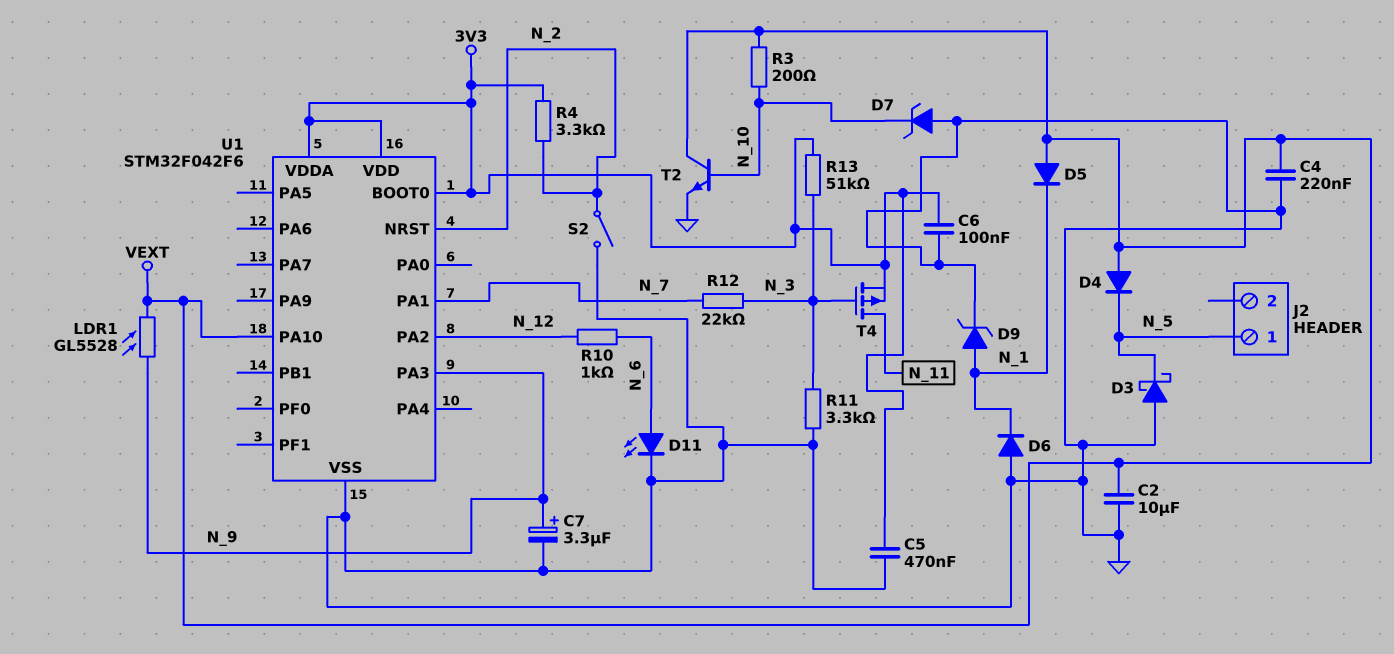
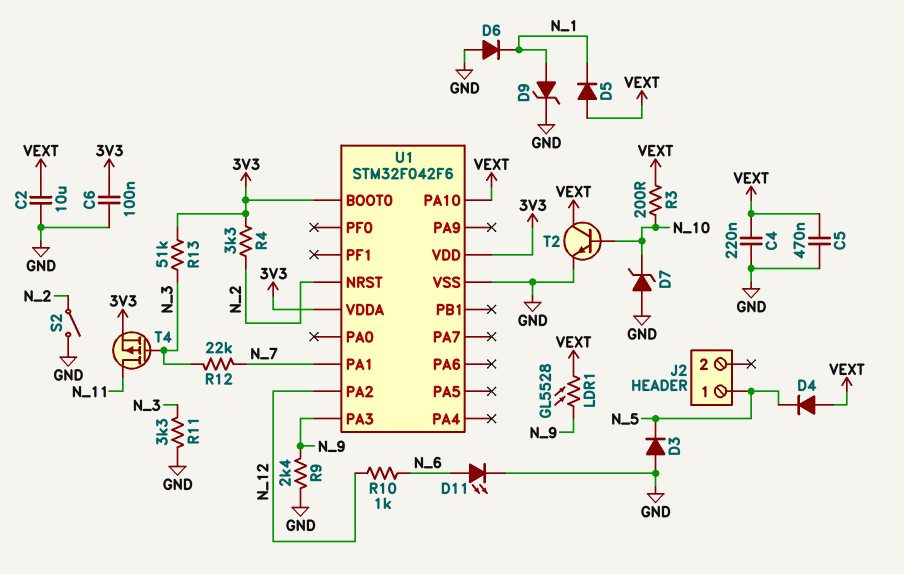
C5: 470nF (3V3, GND) -> 470nF (GND, VEXT)
C7: 3.3uF (plus N_9, minus GND) -> none
D3: schottky (A GND, K N_5) -> diode (A GND, K N_5)
R9: none -> 2.4k (GND, N_9)

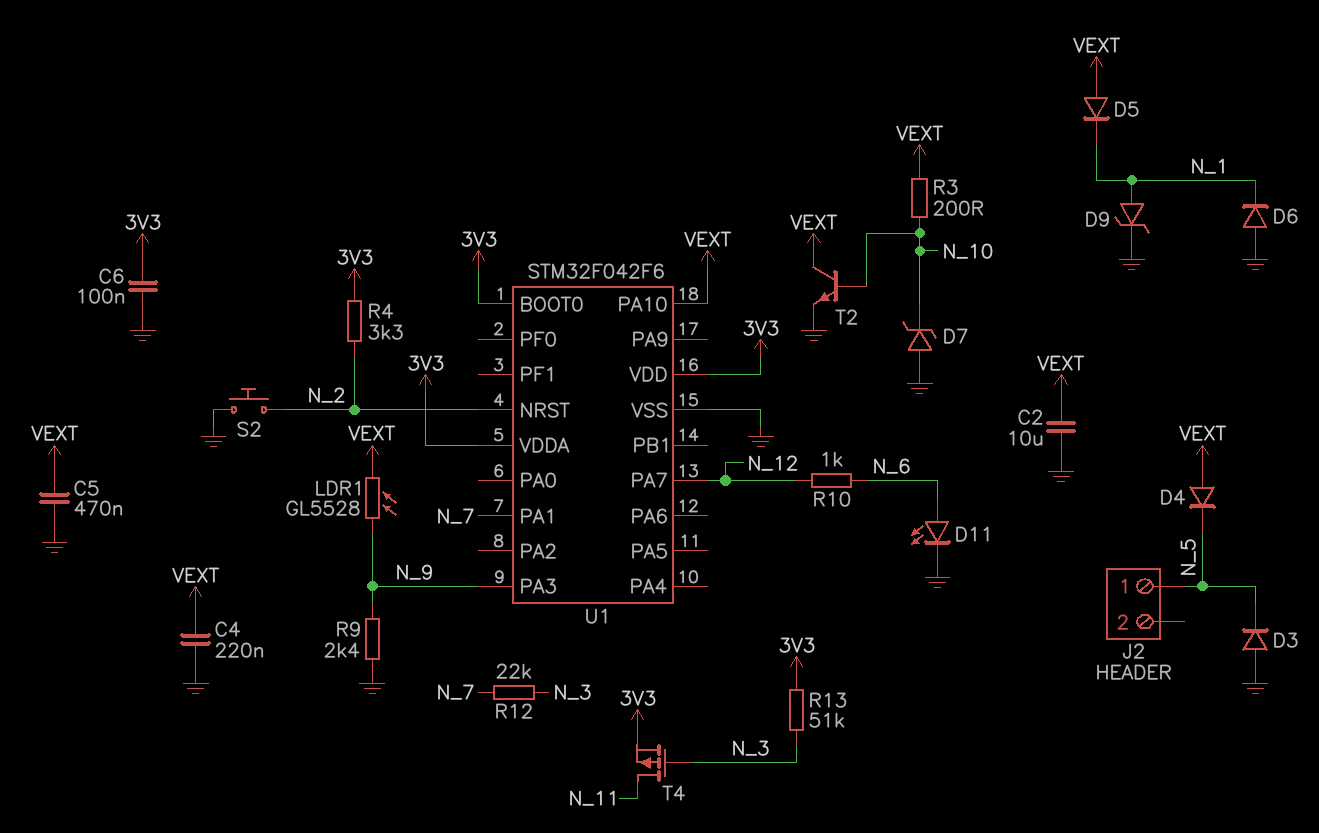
R11: 3.3k (GND, N_3) -> none
S2: switch (GND, N_2) -> button (GND, N_2)
U1 pin PA2: N_12 -> none
U1 pin PA7: none -> N_12

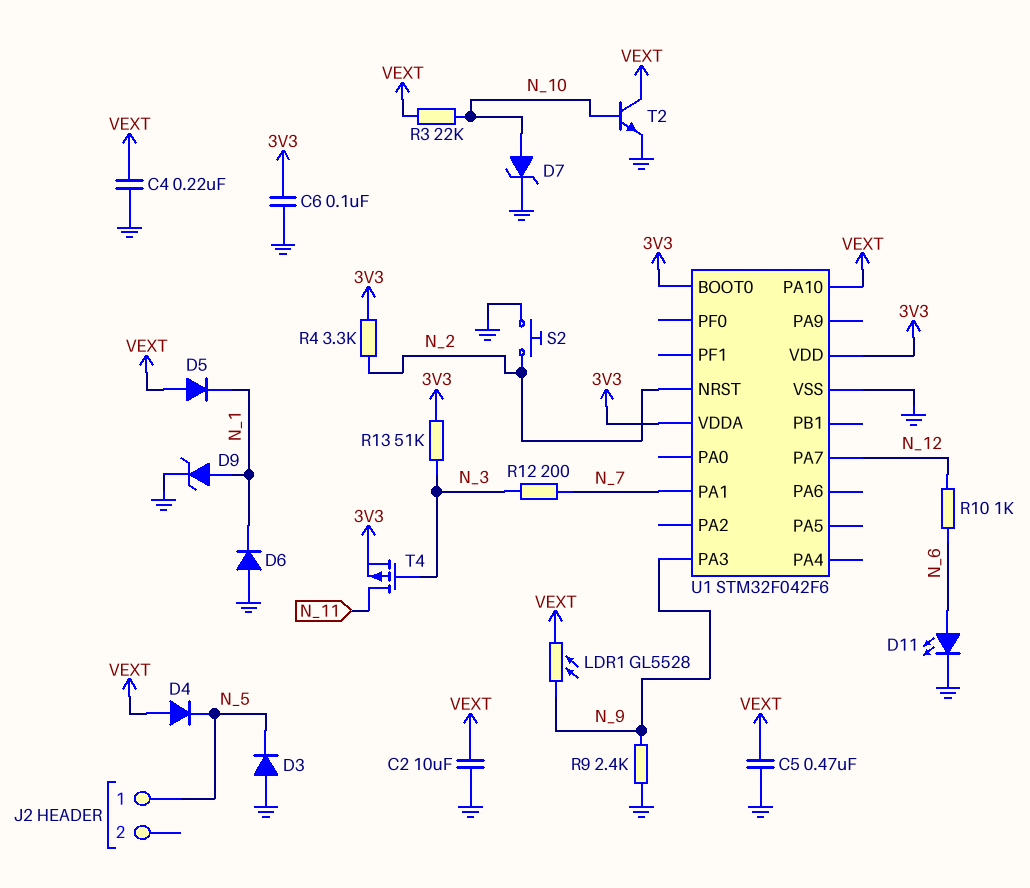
D7: zener (A GND, K N_10) -> zener (A N_10, K GND)
R3: 200 (N_10, VEXT) -> 22k (N_10, VEXT)
R12: 22k (N_3, N_7) -> 200 (N_3, N_7)

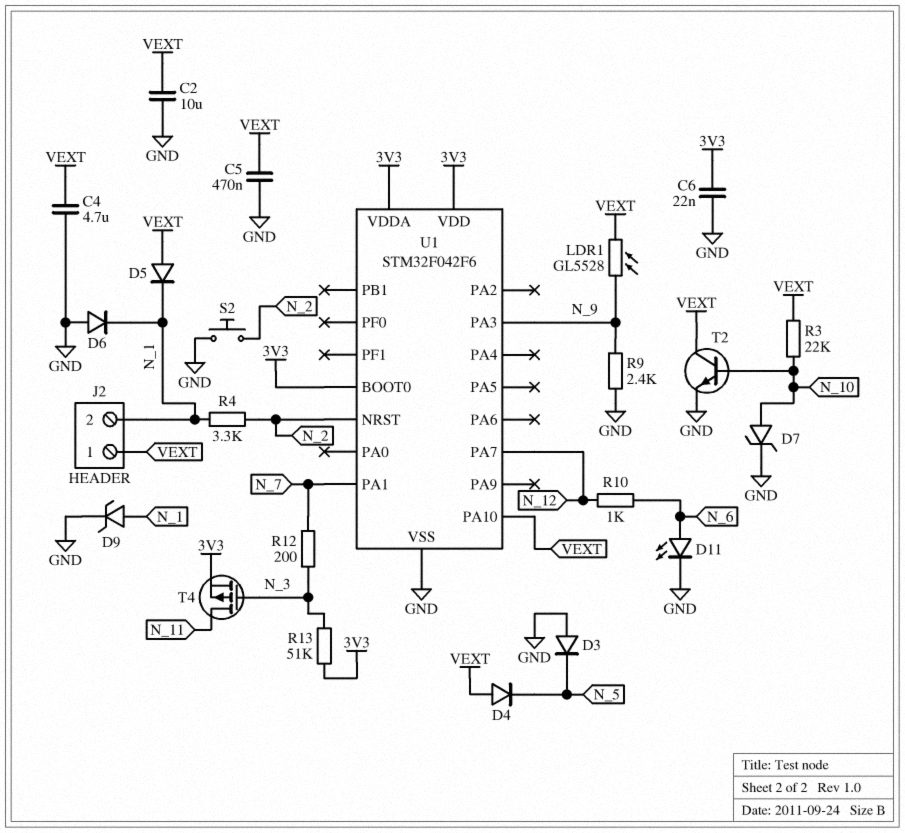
C4: 220nF (GND, VEXT) -> 4.7uF (GND, VEXT)
C6: 100nF (3V3, GND) -> 22nF (3V3, GND)
J2 pin 1: N_5 -> VEXT
J2 pin 2: none -> N_1
R4: 3.3k (3V3, N_2) -> 3.3k (N_1, N_2)

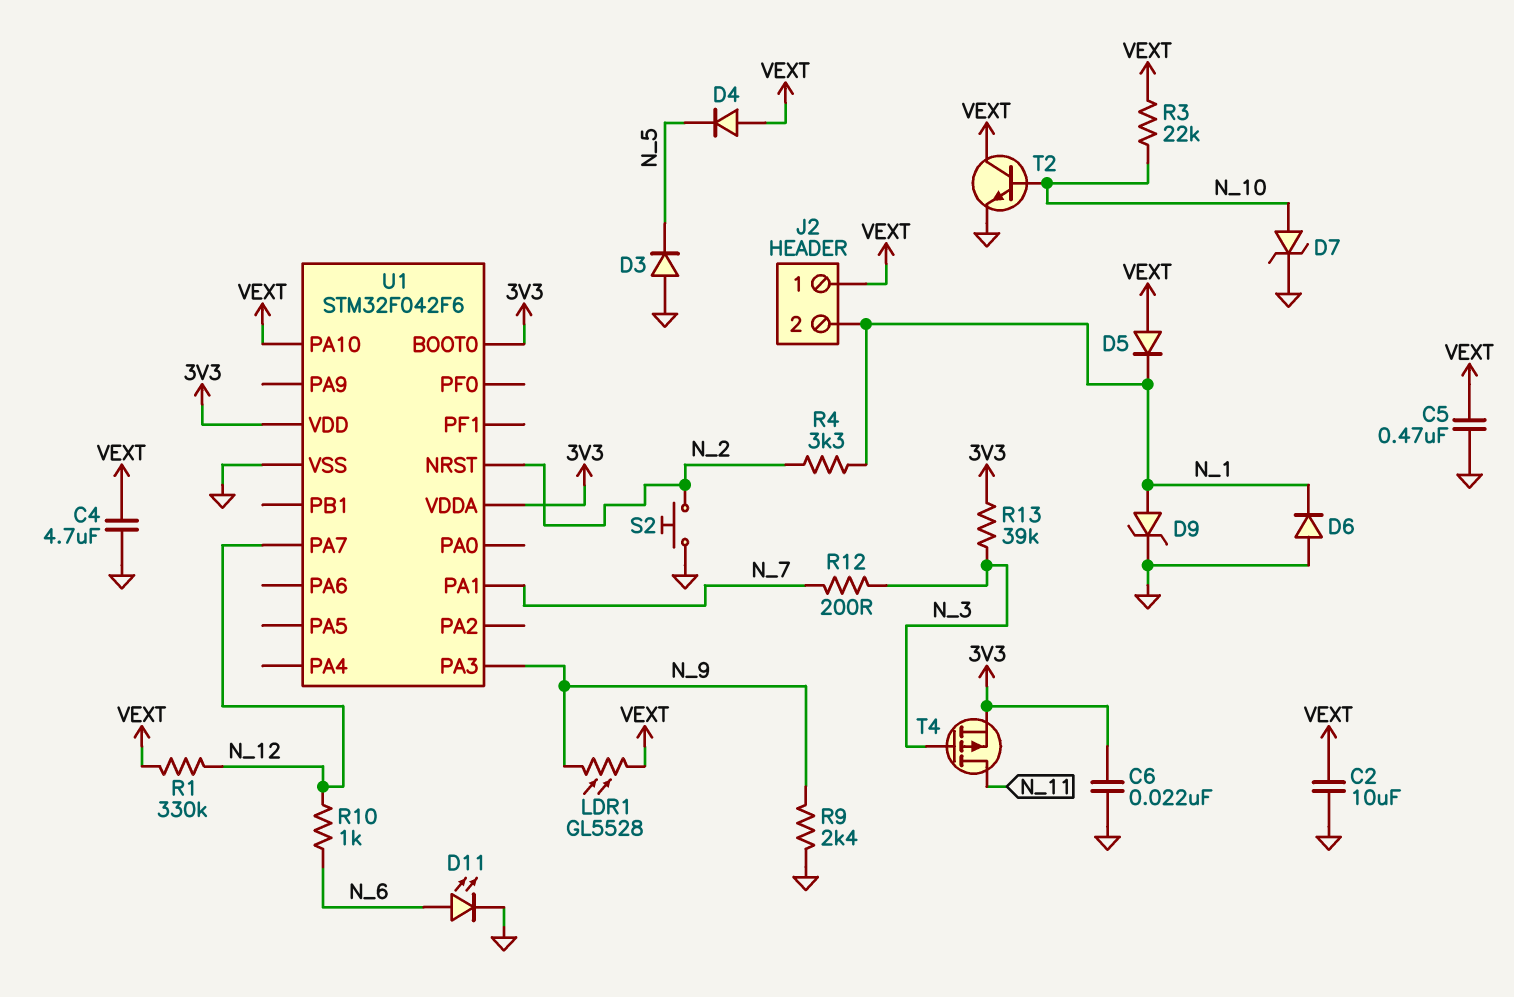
R1: none -> 330k (N_12, VEXT)
R13: 51k (3V3, N_3) -> 39k (3V3, N_3)

